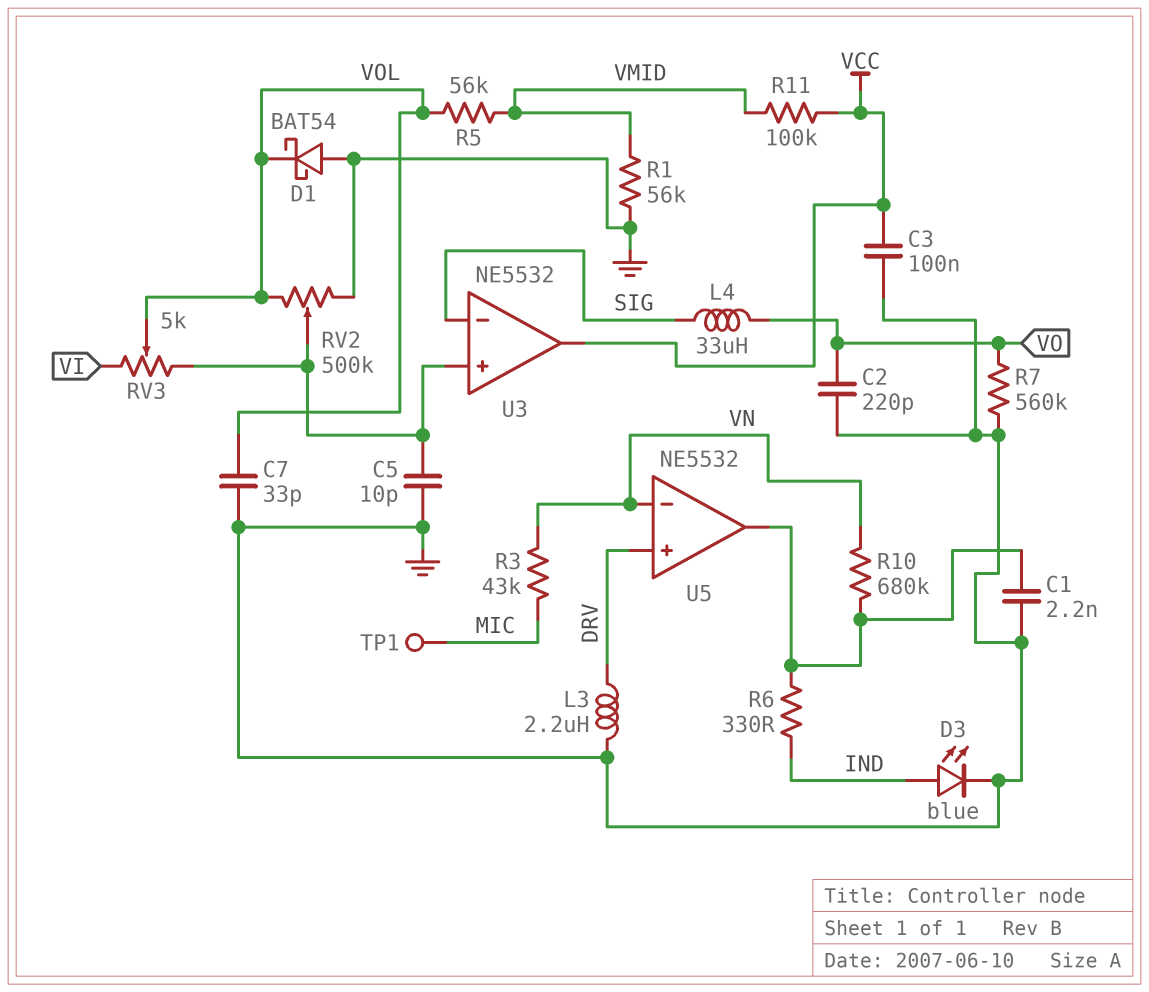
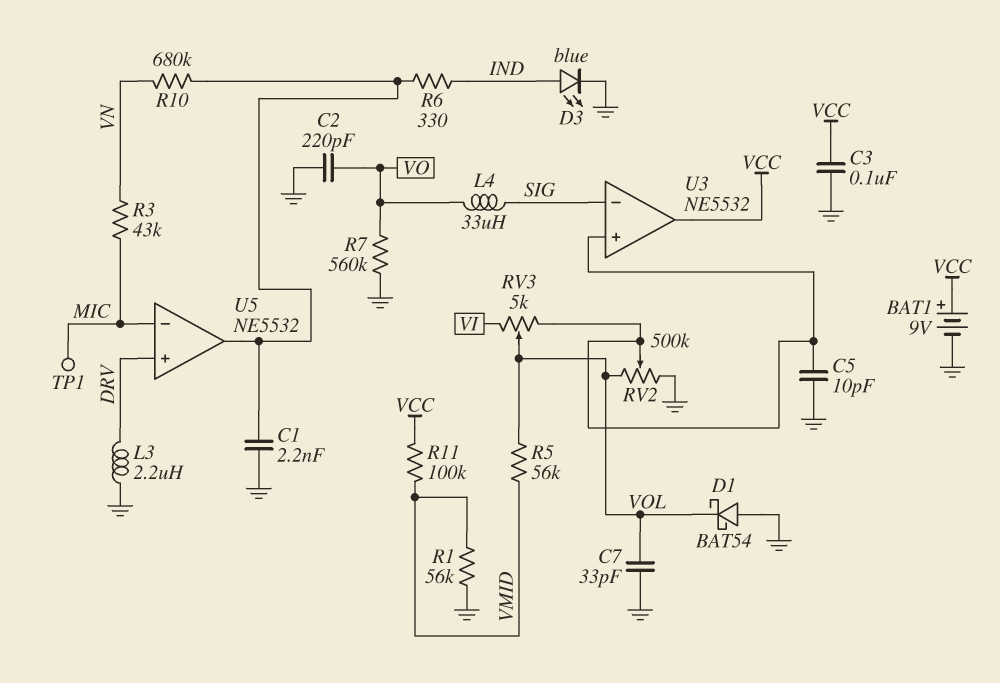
BAT1: none -> 9V (plus VCC, minus GND)
U5 pin in-: VN -> MIC

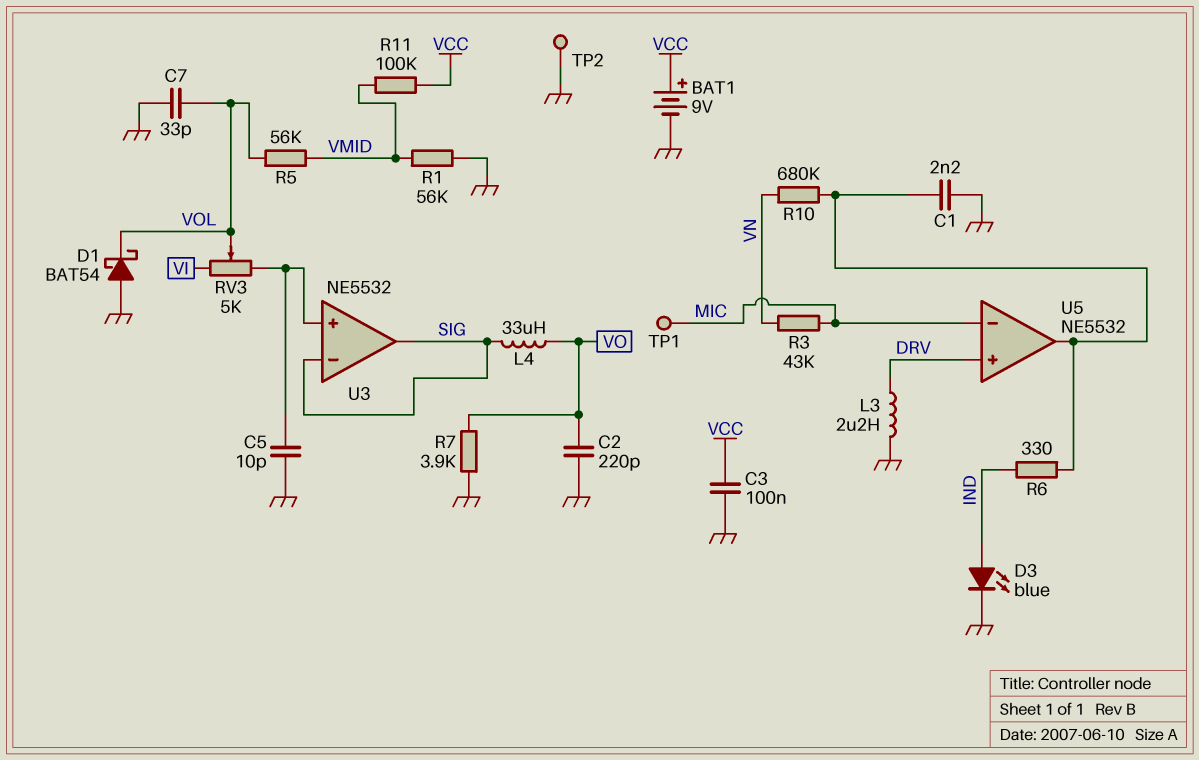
R7: 560k (GND, VO) -> 3.9k (GND, VO)
RV2: 500k (GND, VOL, wiper U3/in+) -> none
TP2: none -> test point (GND)
U3 pin out: VCC -> SIG

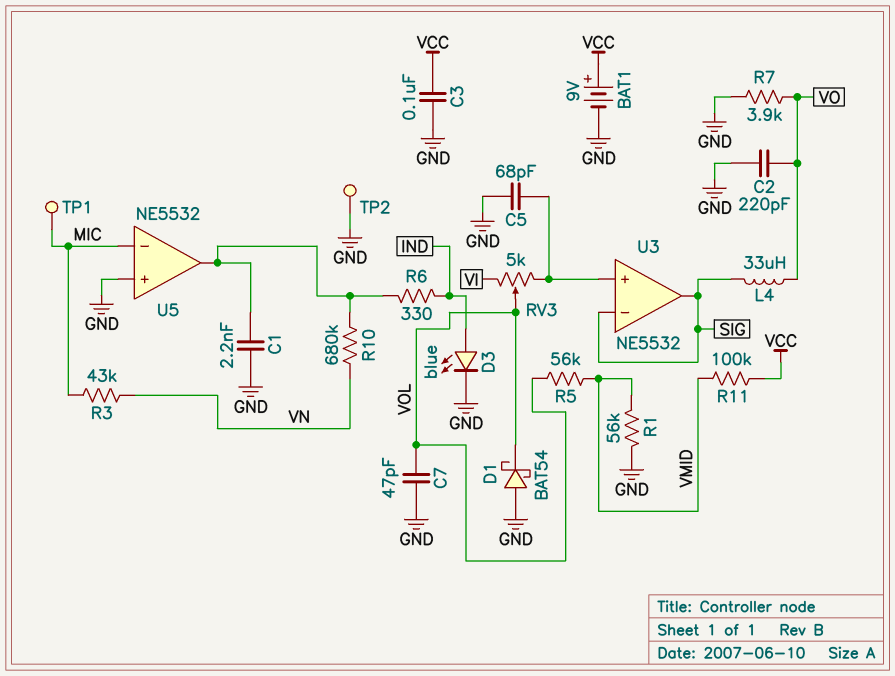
C5: 10pF (GND, U3/in+) -> 68pF (GND, U3/in+)
C7: 33pF (GND, VOL) -> 47pF (GND, VOL)
L3: 2.2uH (DRV, GND) -> none
U5 pin in+: DRV -> GND

